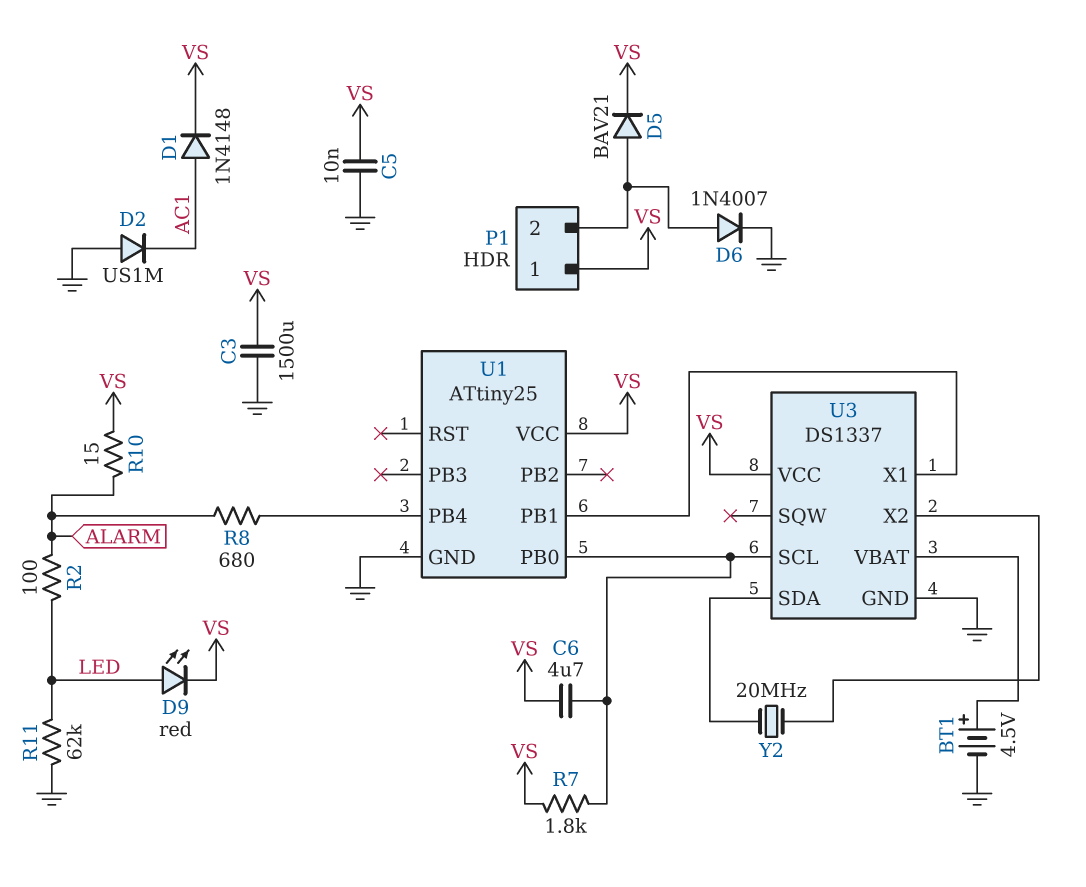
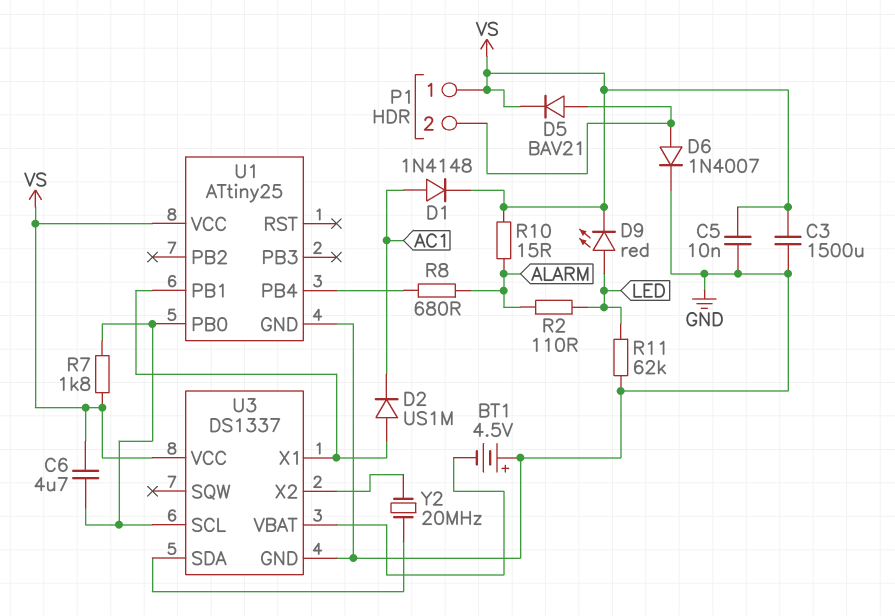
BT1: 4.5V (plus U3/VBAT, minus GND) -> 4.5V (plus GND, minus U3/VBAT)
D2: diode US1M (A GND, K AC1) -> diode US1M (A U1/PB1, K AC1)
R2: 100 (ALARM, LED) -> 110 (ALARM, LED)

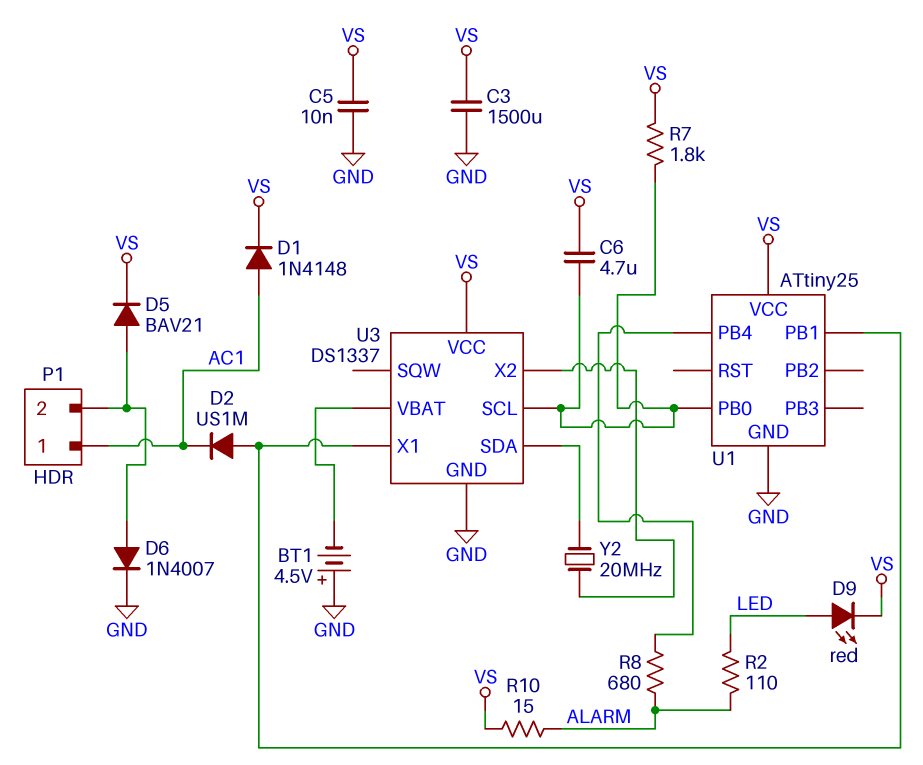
P1 pin 1: VS -> AC1
R11: 62k (GND, LED) -> none

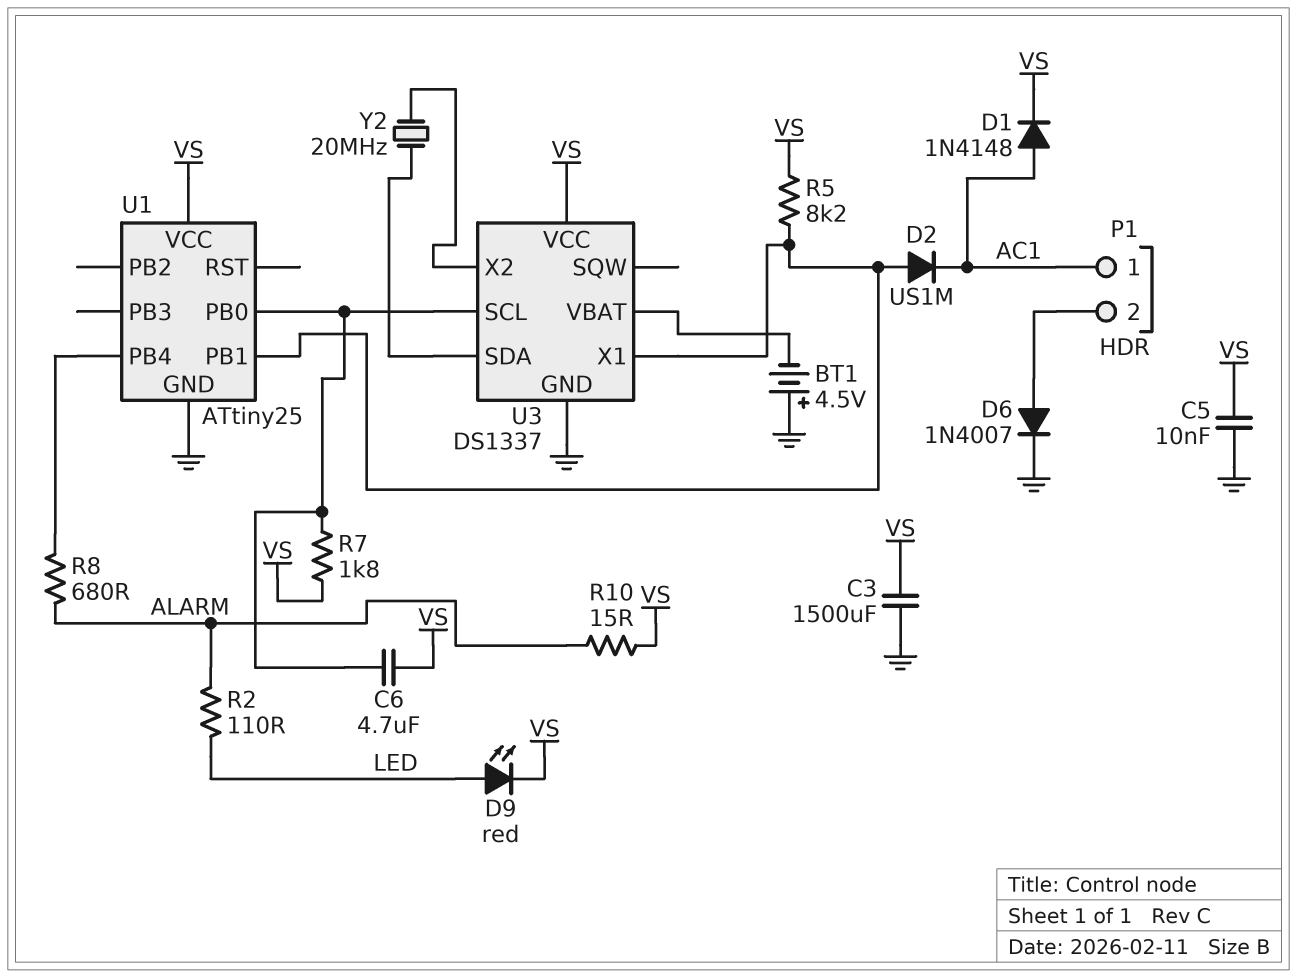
D5: diode BAV21 (A P1/2, K VS) -> none
R5: none -> 8.2k (U1/PB1, VS)

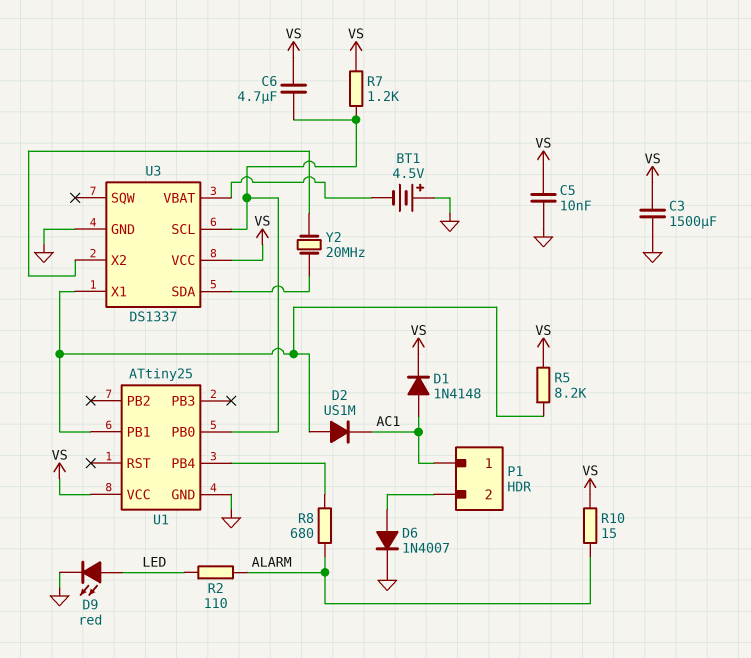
D9: LED red (A LED, K VS) -> LED red (A LED, K GND)
R7: 1.8k (U1/PB0, VS) -> 1.2k (U1/PB0, VS)

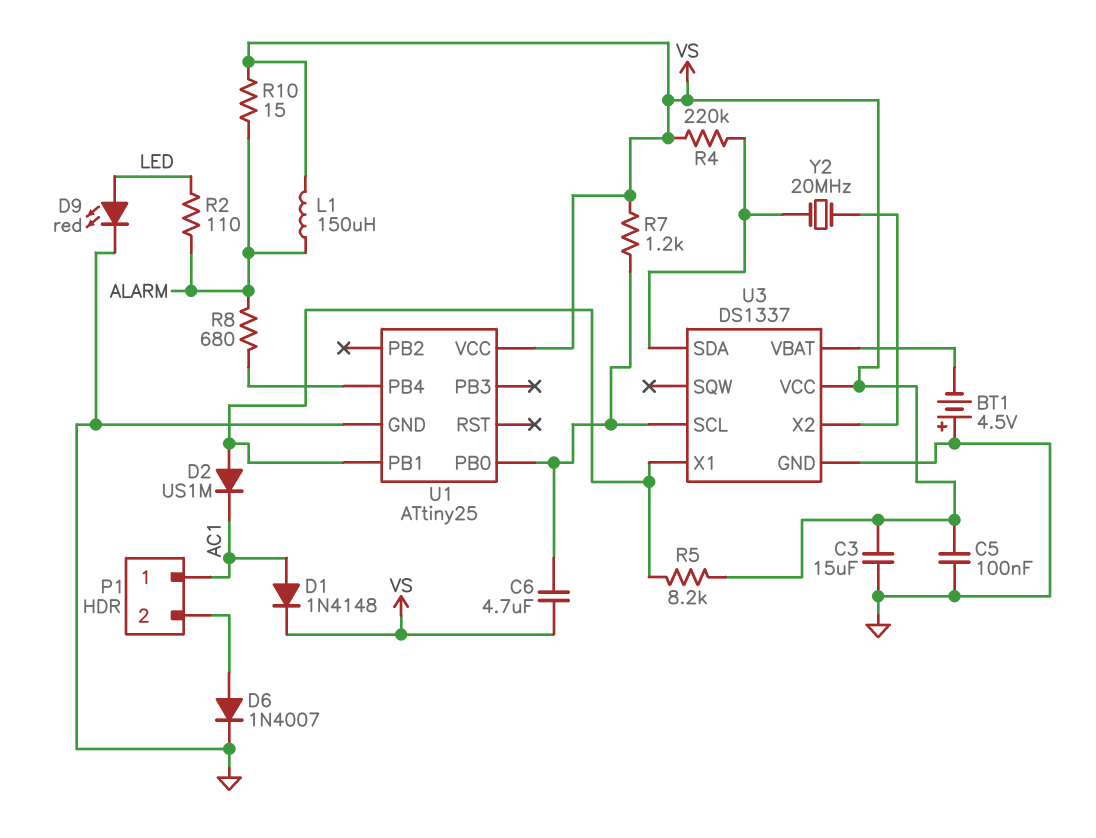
C3: 1500uF (GND, VS) -> 15uF (GND, VS)
C5: 10nF (GND, VS) -> 100nF (GND, VS)
L1: none -> 150uH (ALARM, VS)
R4: none -> 220k (U3/SDA, VS)

